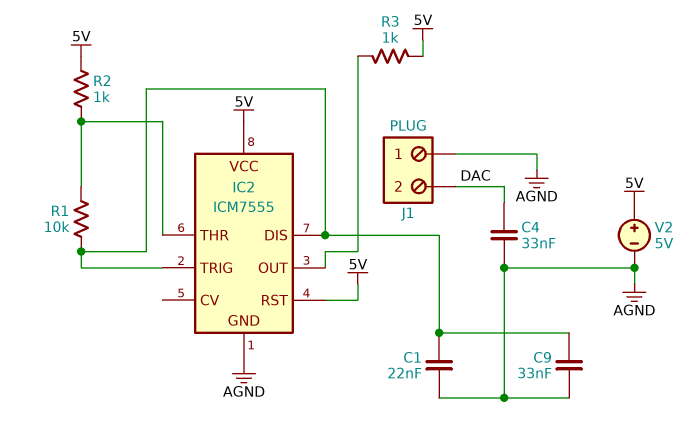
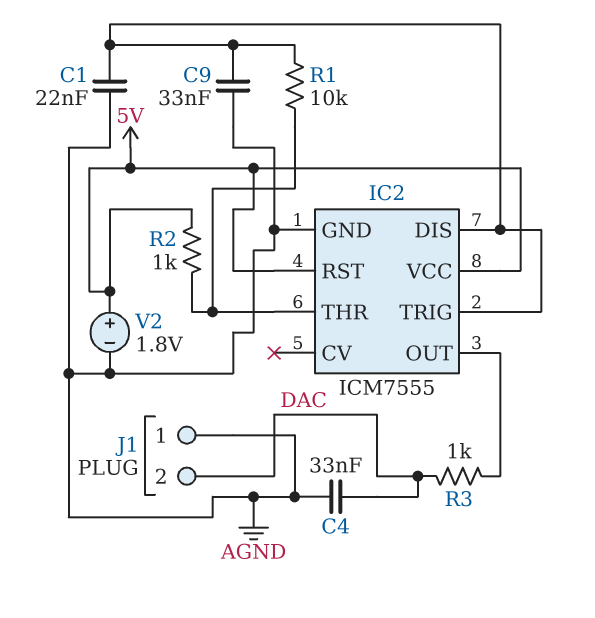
R3: 1k (5V, IC2/OUT) -> 1k (DAC, IC2/OUT)
V2: 5V (plus 5V, minus AGND) -> 1.8V (plus 5V, minus AGND)

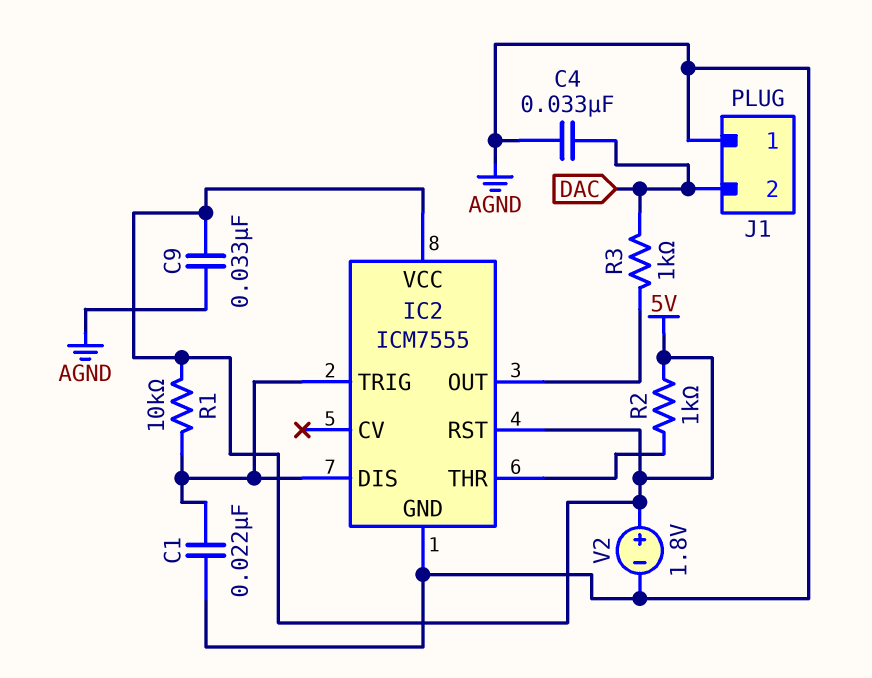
C9: 33nF (AGND, IC2/DIS) -> 33nF (5V, AGND)
R1: 10k (IC2/DIS, IC2/THR) -> 10k (5V, IC2/DIS)

